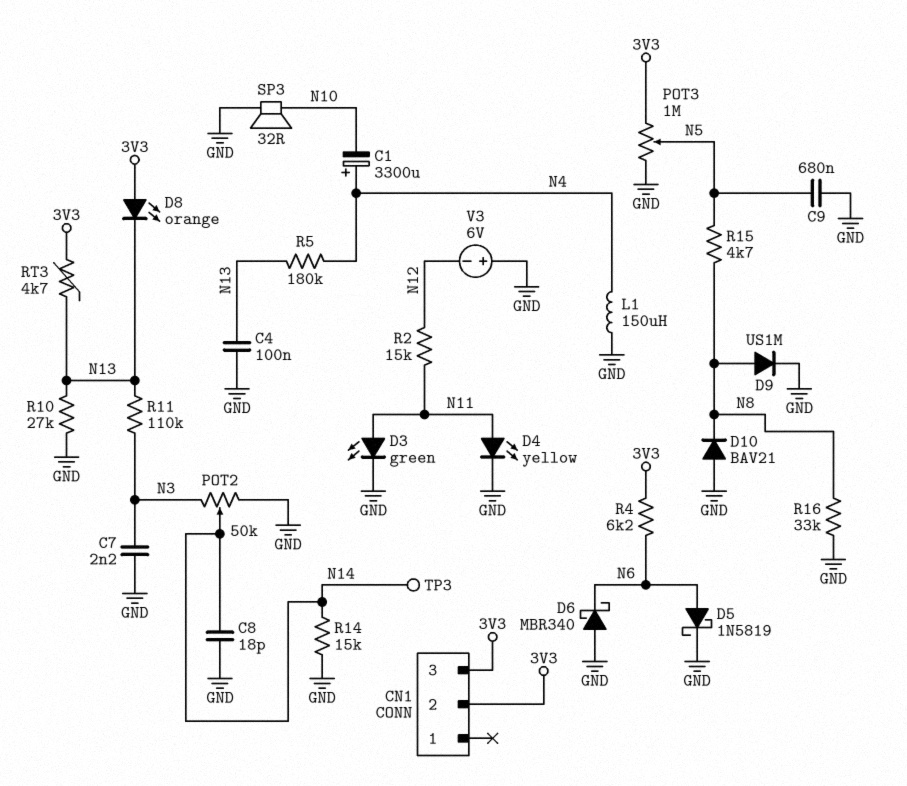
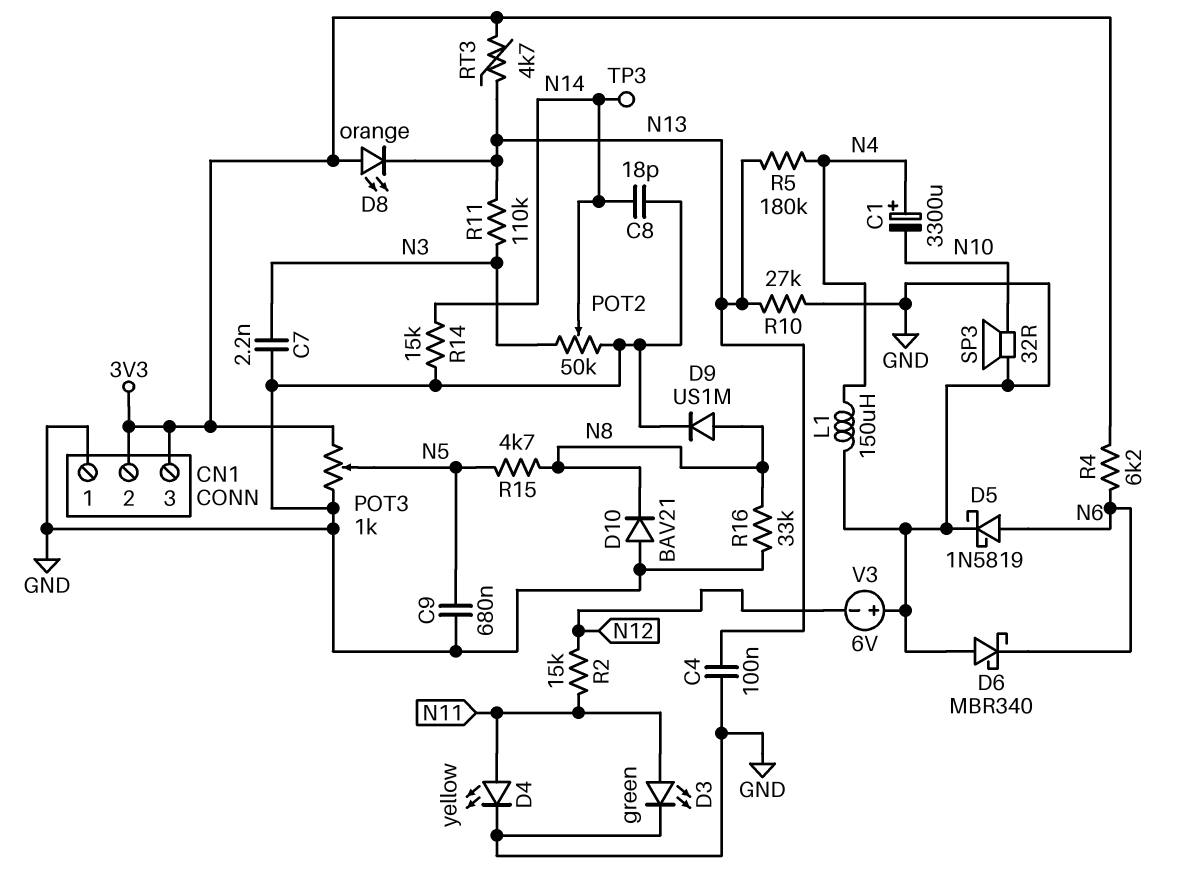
CN1 pin 1: none -> GND
POT3: 1M (3V3, GND, wiper N5) -> 1k (3V3, GND, wiper N5)

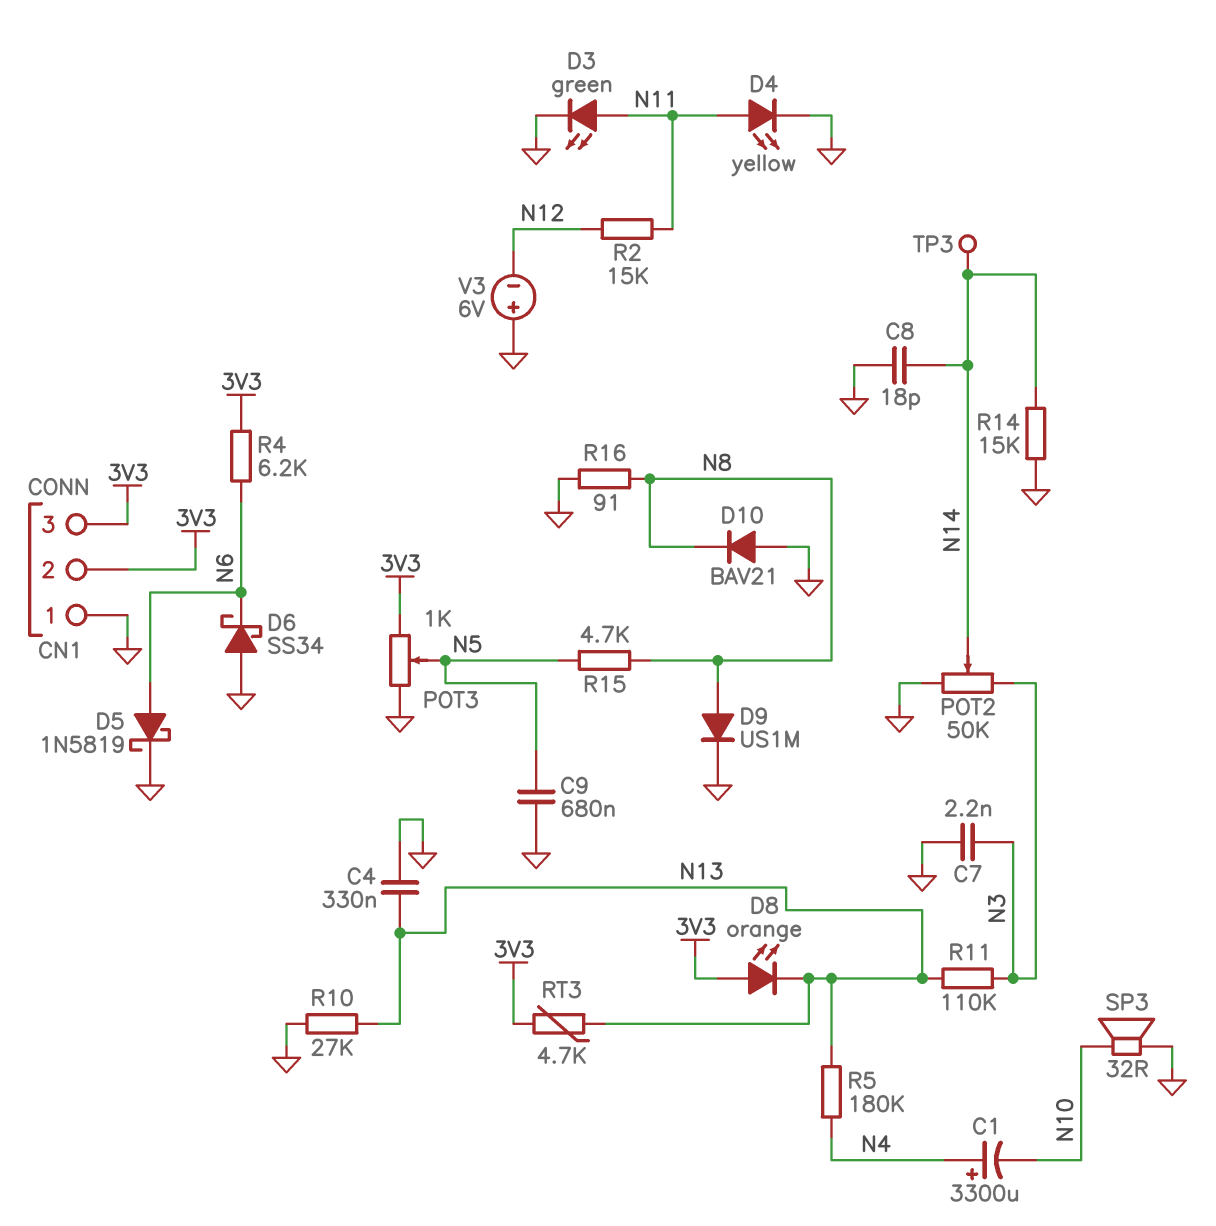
C4: 100nF (GND, N13) -> 330nF (GND, N13)
D6: schottky MBR340 (A GND, K N6) -> schottky SS34 (A GND, K N6)
L1: 150uH (GND, N4) -> none
R16: 33k (GND, N8) -> 91 (GND, N8)

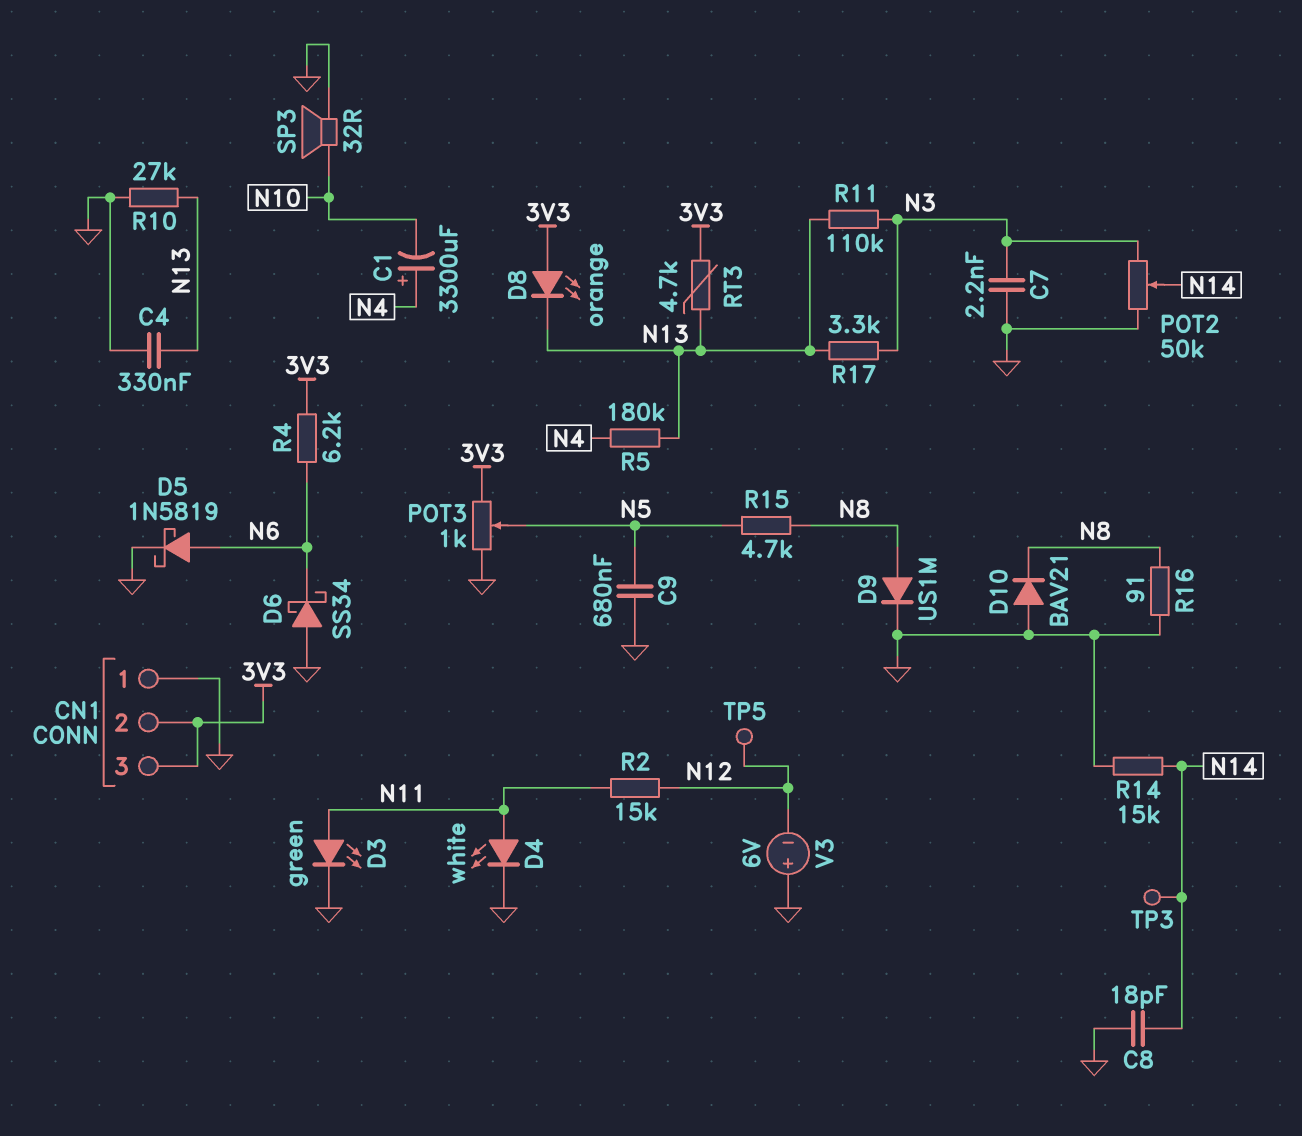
D4: LED yellow (A N11, K GND) -> LED white (A N11, K GND)
R17: none -> 3.3k (N3, N13)
TP5: none -> test point (N12)

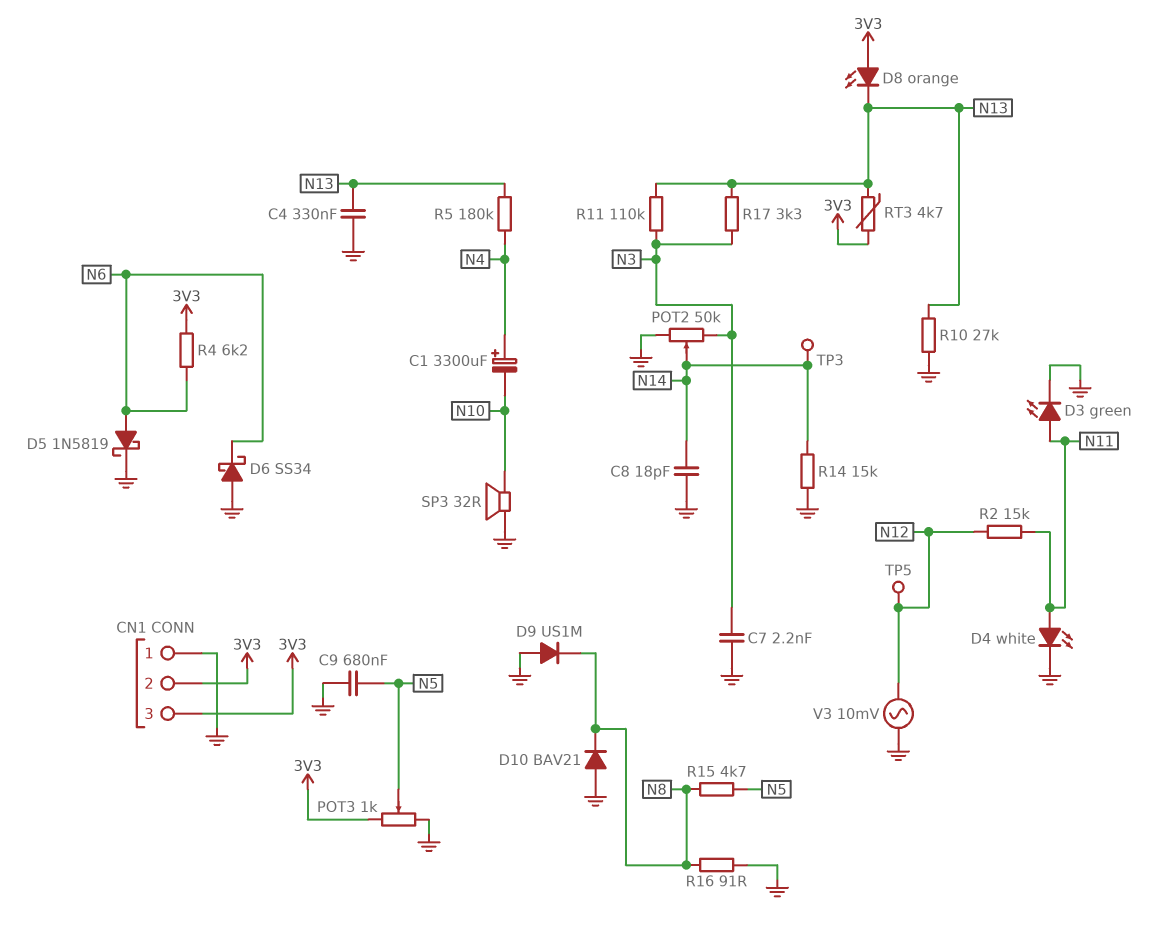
D9: diode US1M (A N8, K GND) -> diode US1M (A GND, K N8)
V3: 6V (plus GND, minus N12) -> AC 10mV (GND, N12)

